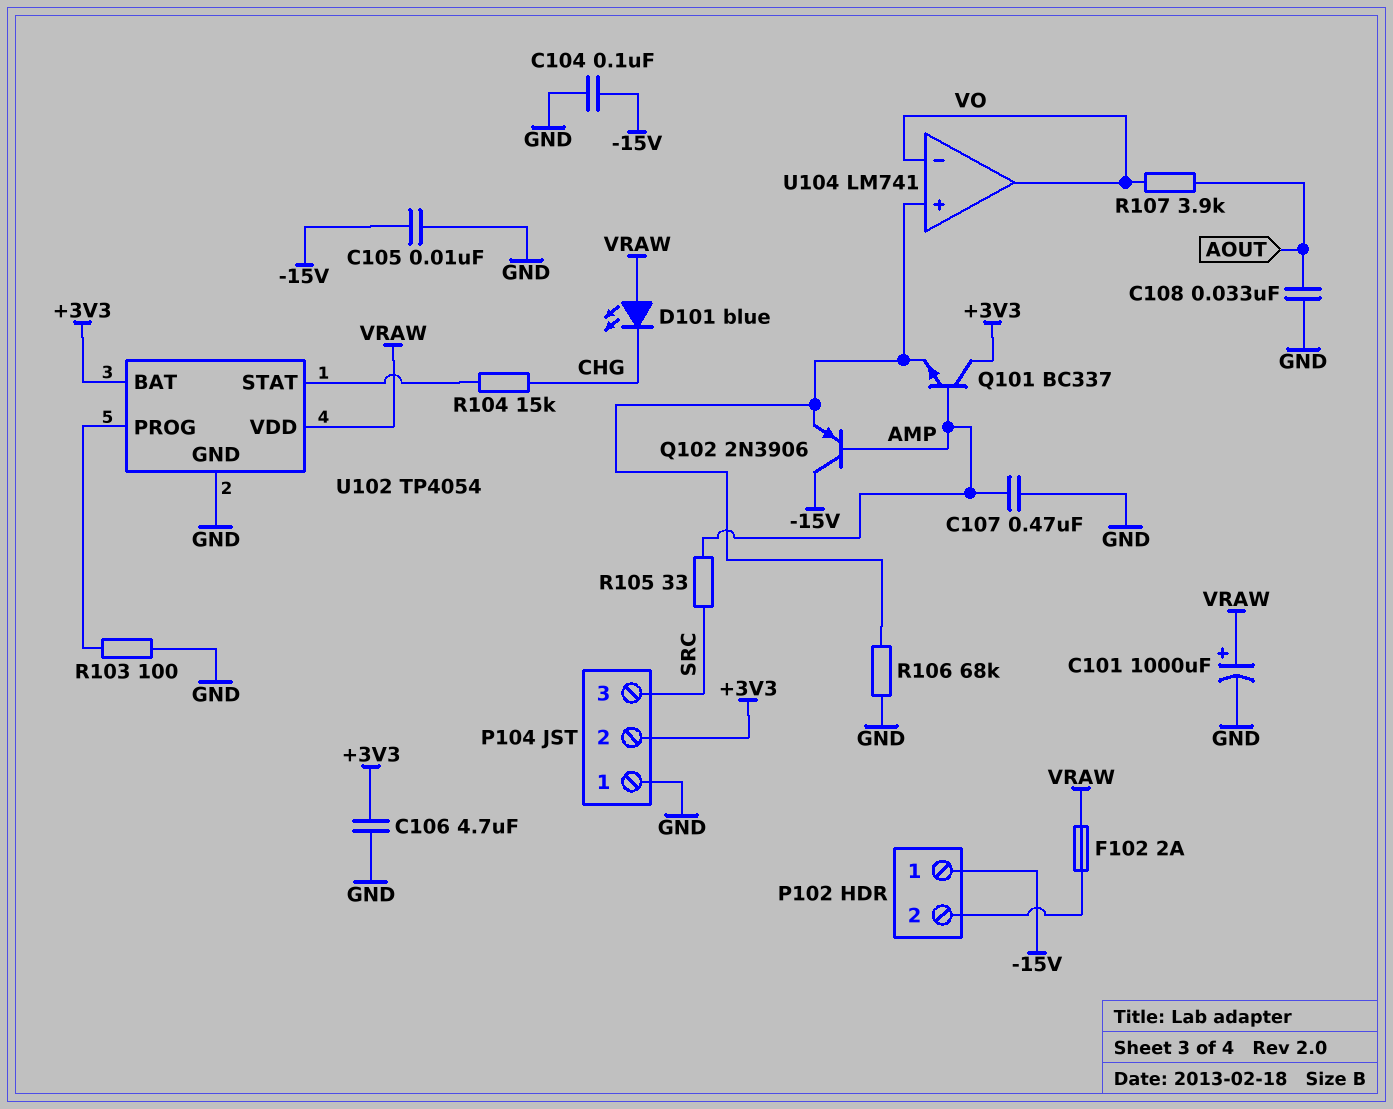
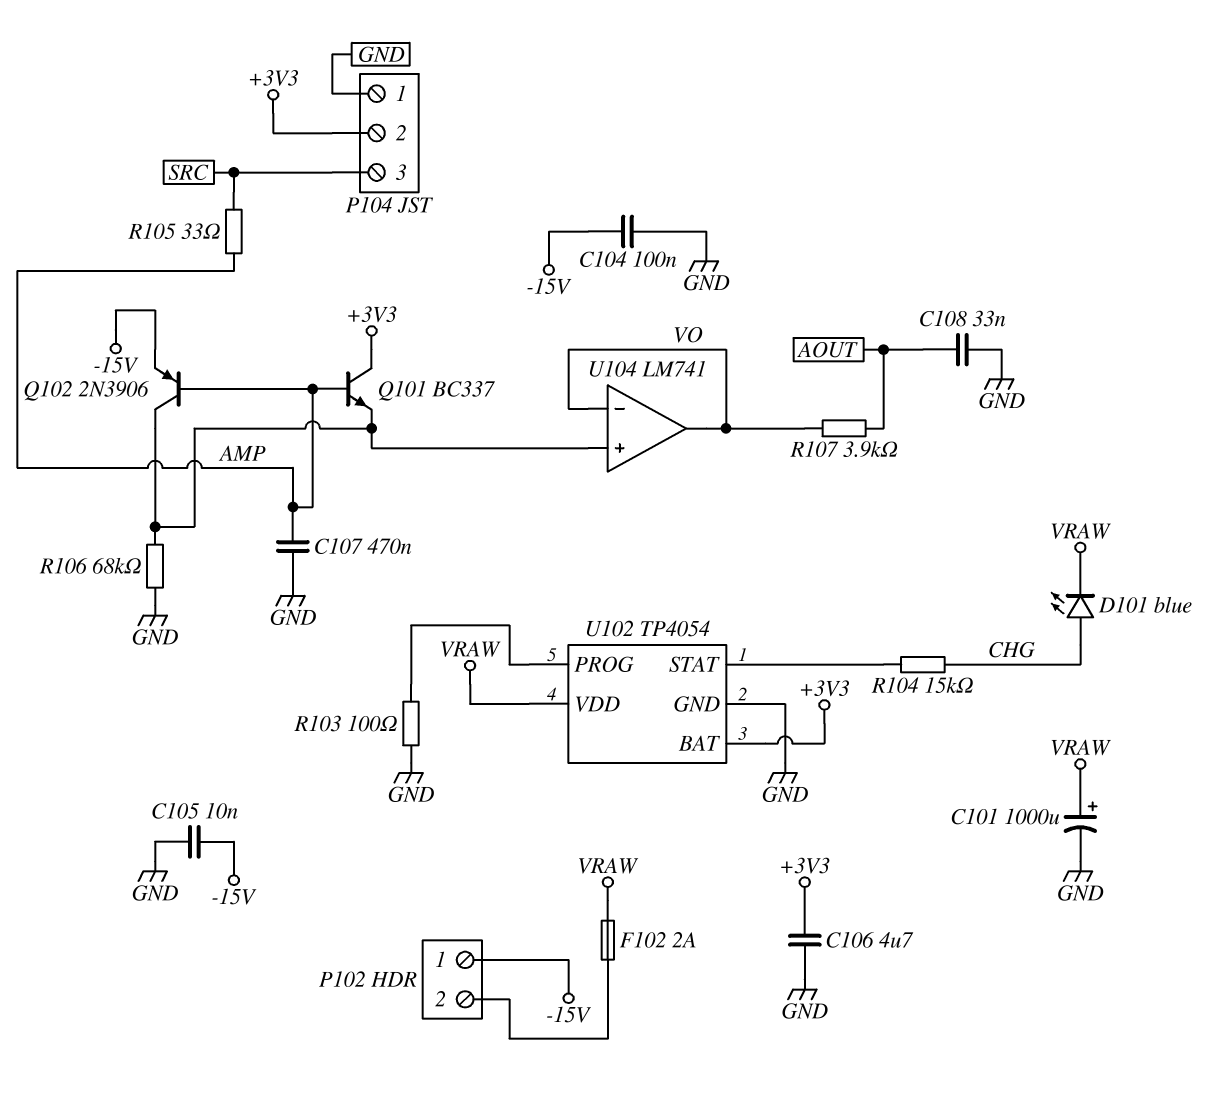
D101: LED blue (A VRAW, K CHG) -> LED blue (A CHG, K VRAW)
Q102: PNP 2N3906 (B AMP, C -15V, E U104/in+) -> PNP 2N3906 (B AMP, C U104/in+, E -15V)

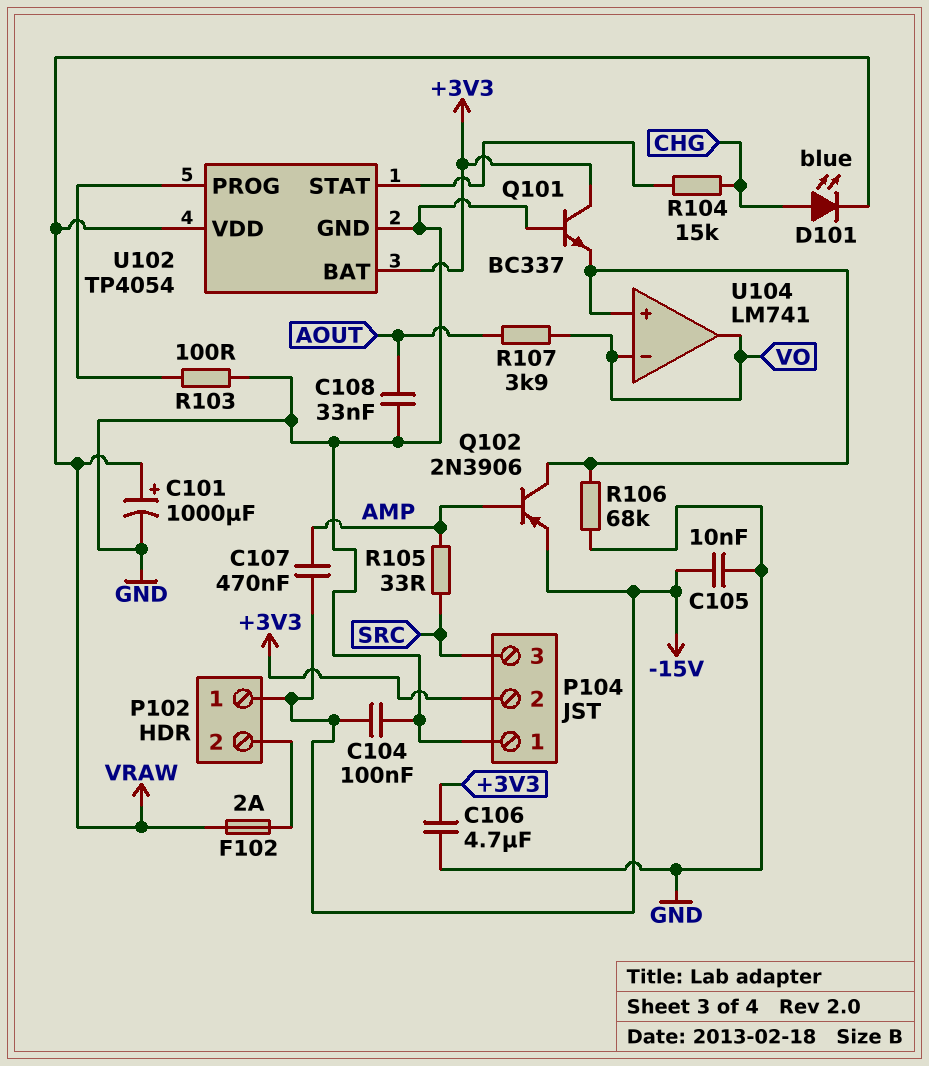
C107: 470nF (AMP, GND) -> 470nF (-15V, AMP)
Q101: NPN BC337 (B AMP, C +3V3, E U104/in+) -> NPN BC337 (B GND, C +3V3, E U104/in+)

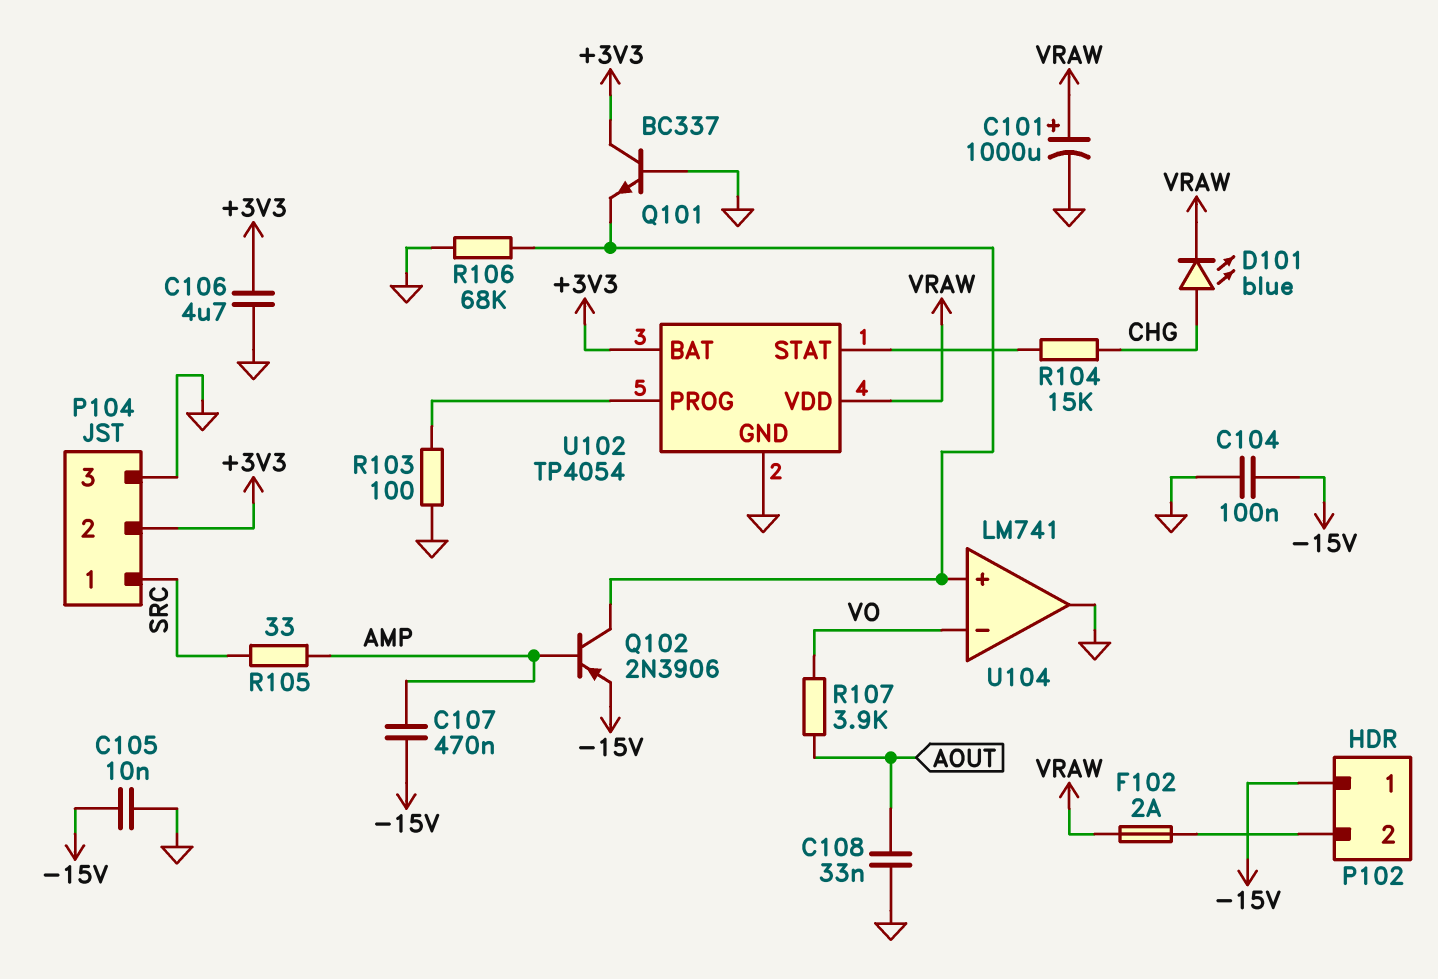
P104 pin 1: GND -> SRC
P104 pin 3: SRC -> GND
U104 pin out: VO -> GND

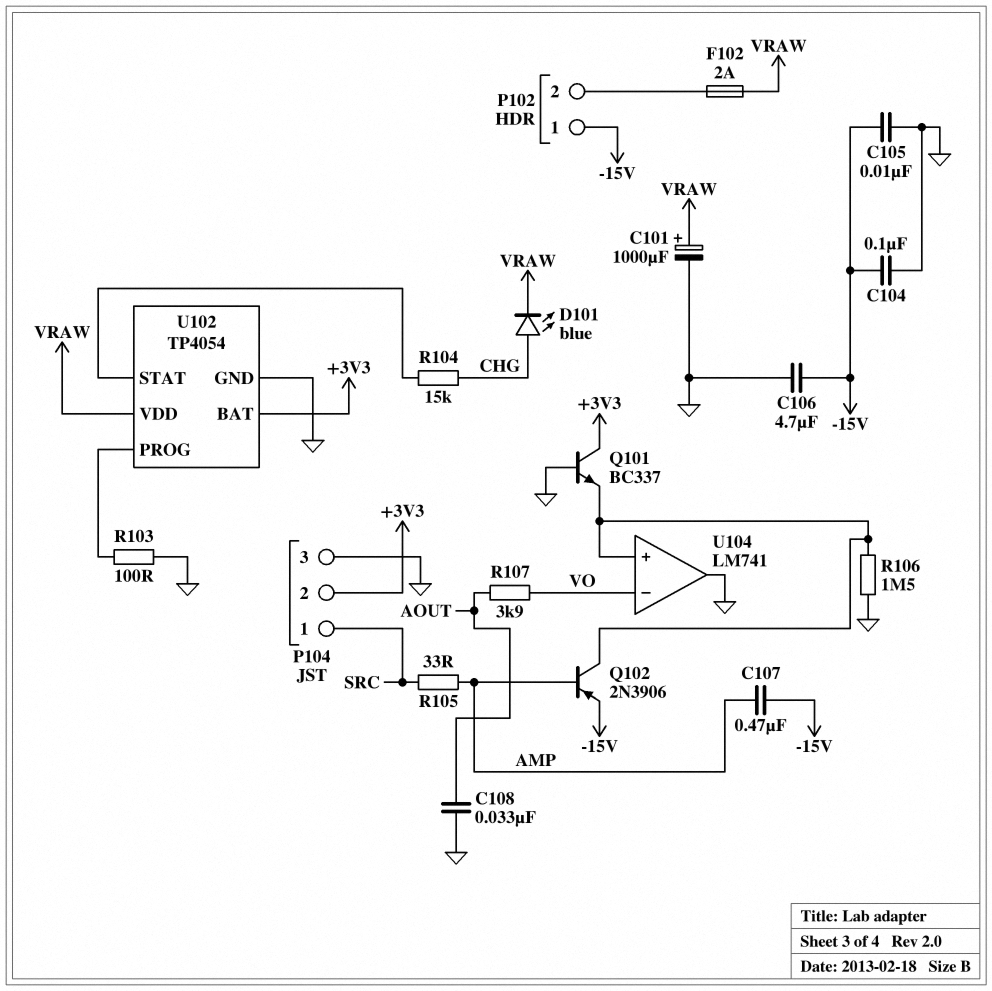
C106: 4.7uF (+3V3, GND) -> 4.7uF (-15V, GND)
R106: 68k (GND, U104/in+) -> 1.5M (GND, U104/in+)

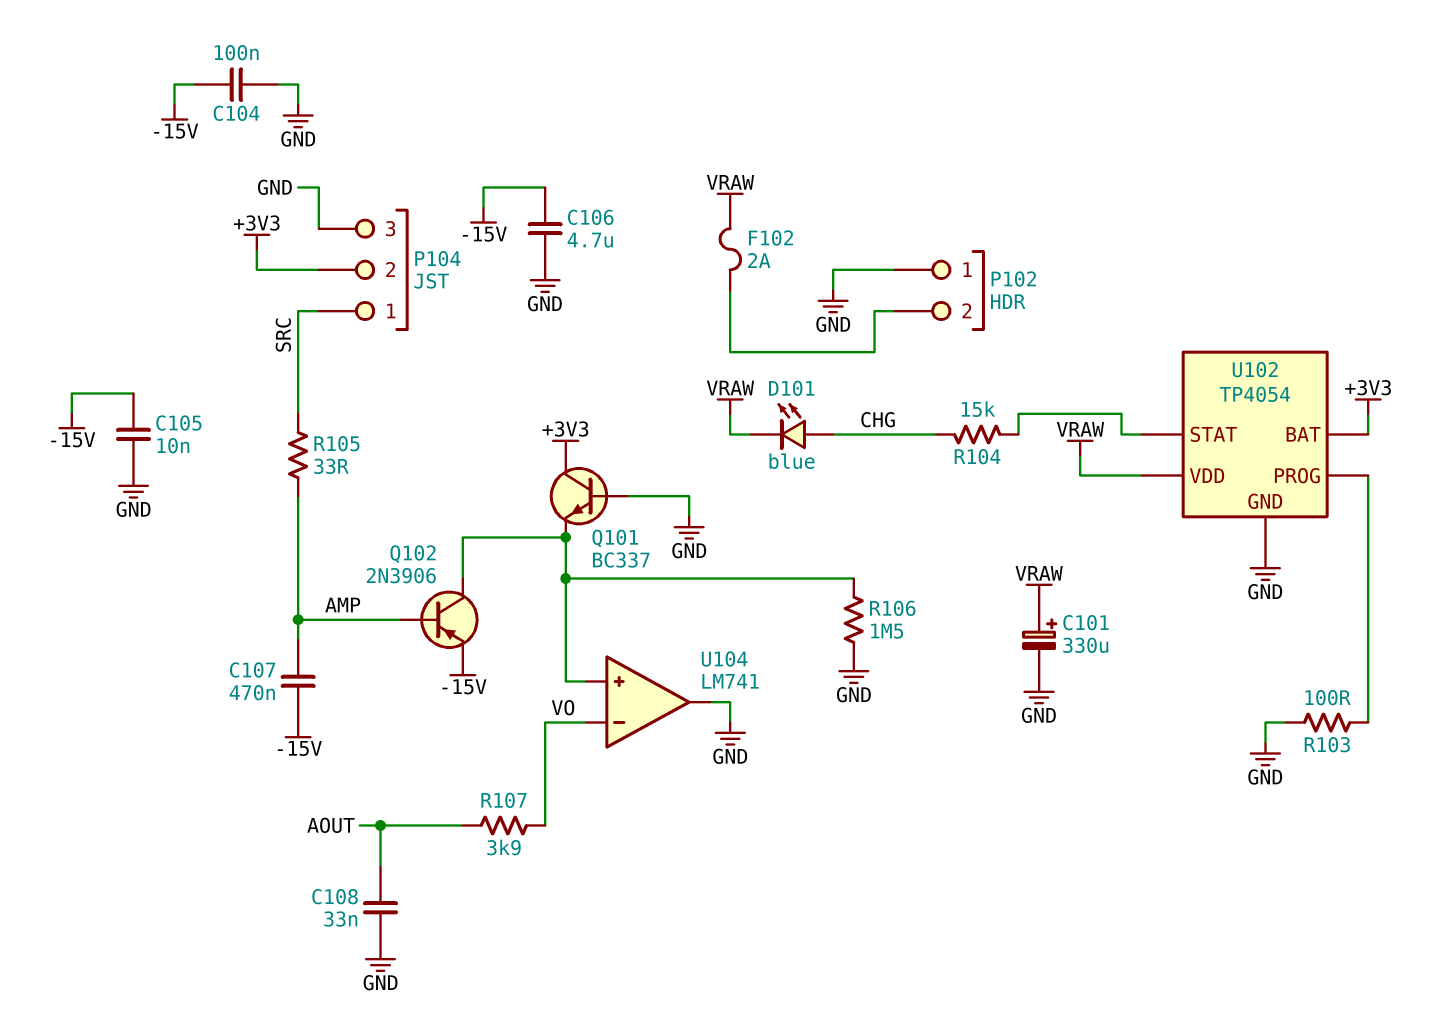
C101: 1000uF (plus VRAW, minus GND) -> 330uF (plus VRAW, minus GND)
P102 pin 1: -15V -> GND

